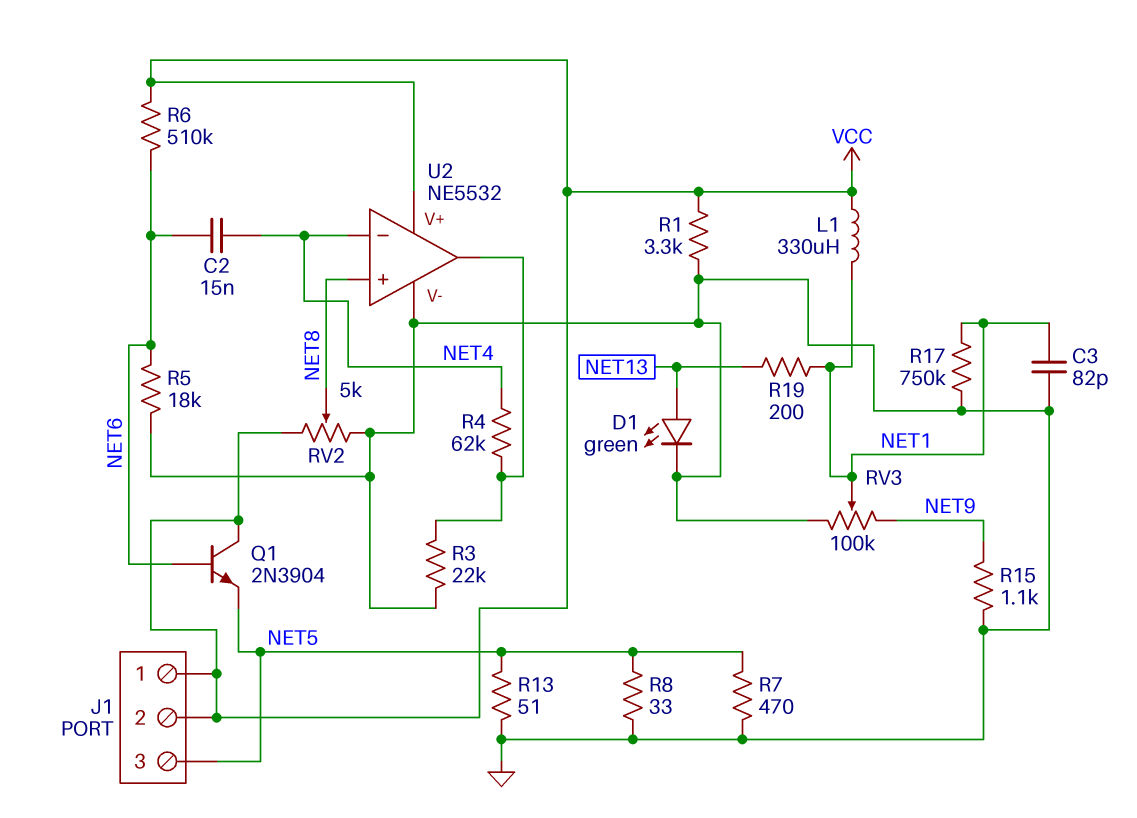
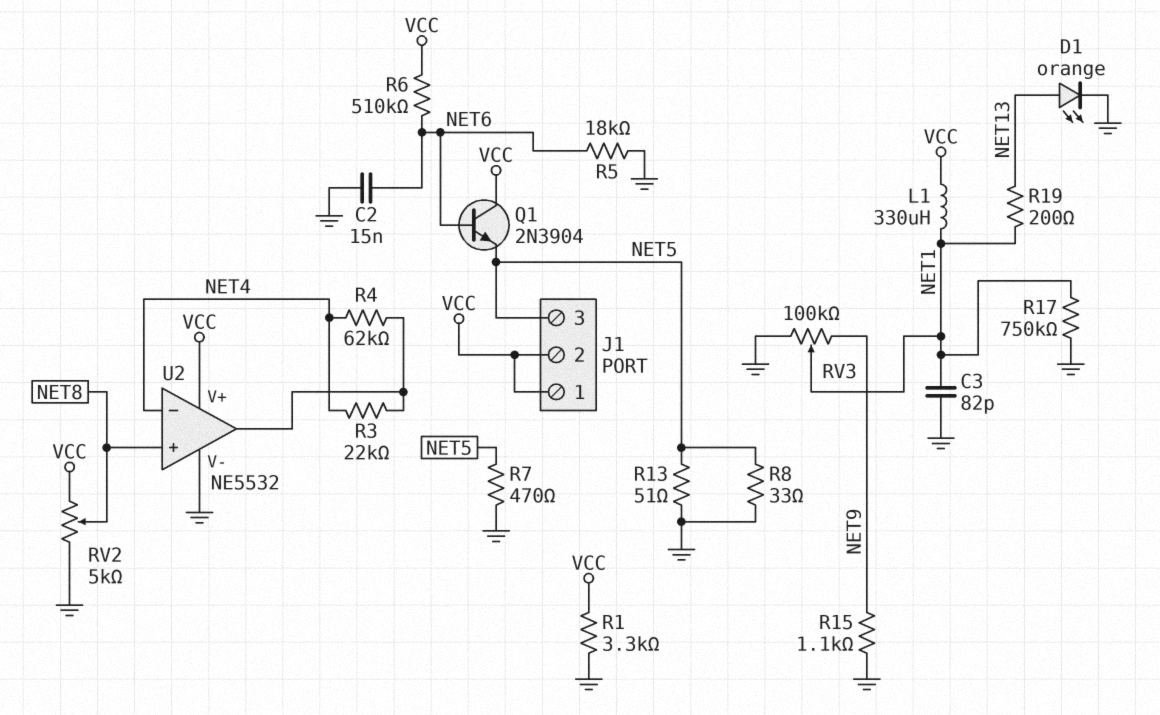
C2: 15nF (NET4, NET6) -> 15nF (GND, NET6)
D1: LED green (A NET13, K GND) -> LED orange (A NET13, K GND)
R3: 22k (GND, U2/out) -> 22k (NET4, U2/out)

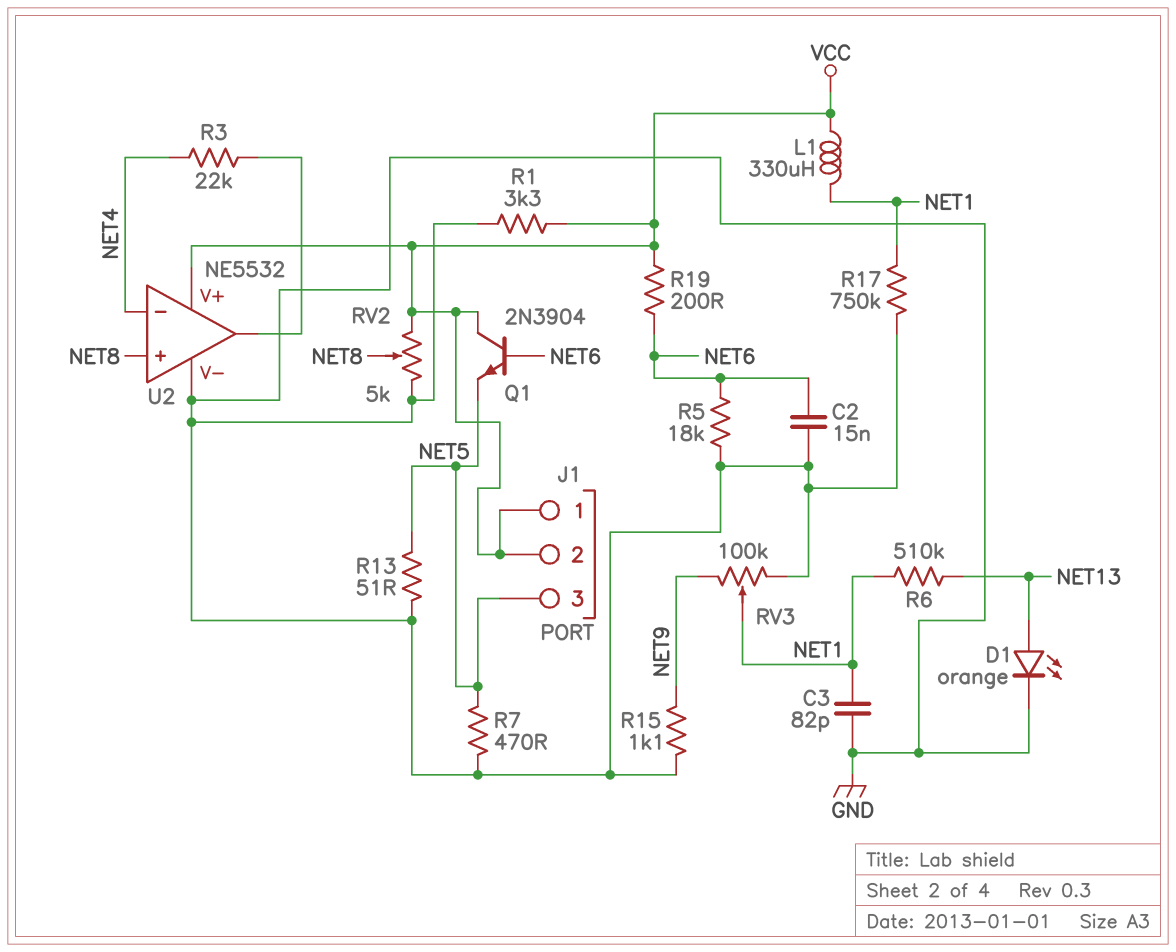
R4: 62k (NET4, U2/out) -> none
R6: 510k (NET6, VCC) -> 510k (NET1, NET13)
R8: 33 (GND, NET5) -> none
R19: 200 (NET1, NET13) -> 200 (NET6, VCC)

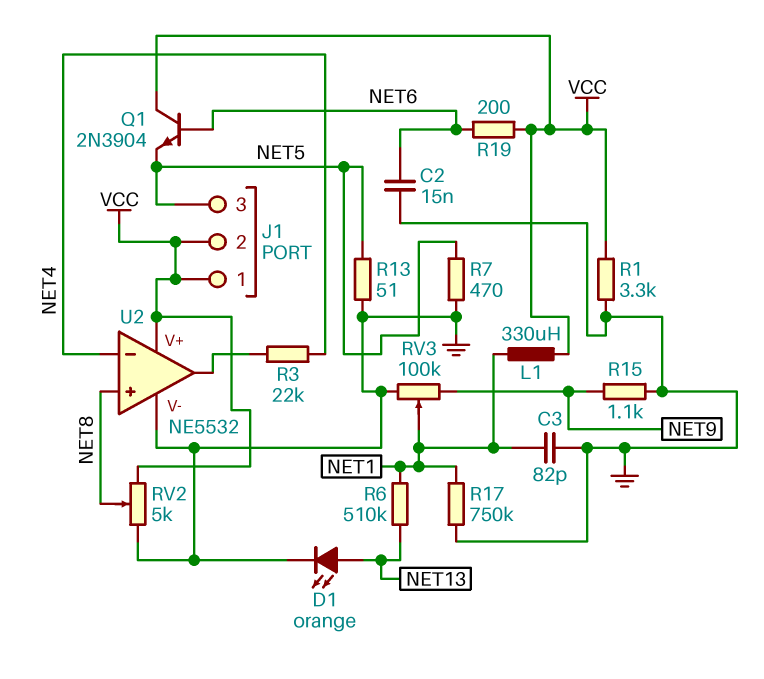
R5: 18k (GND, NET6) -> none

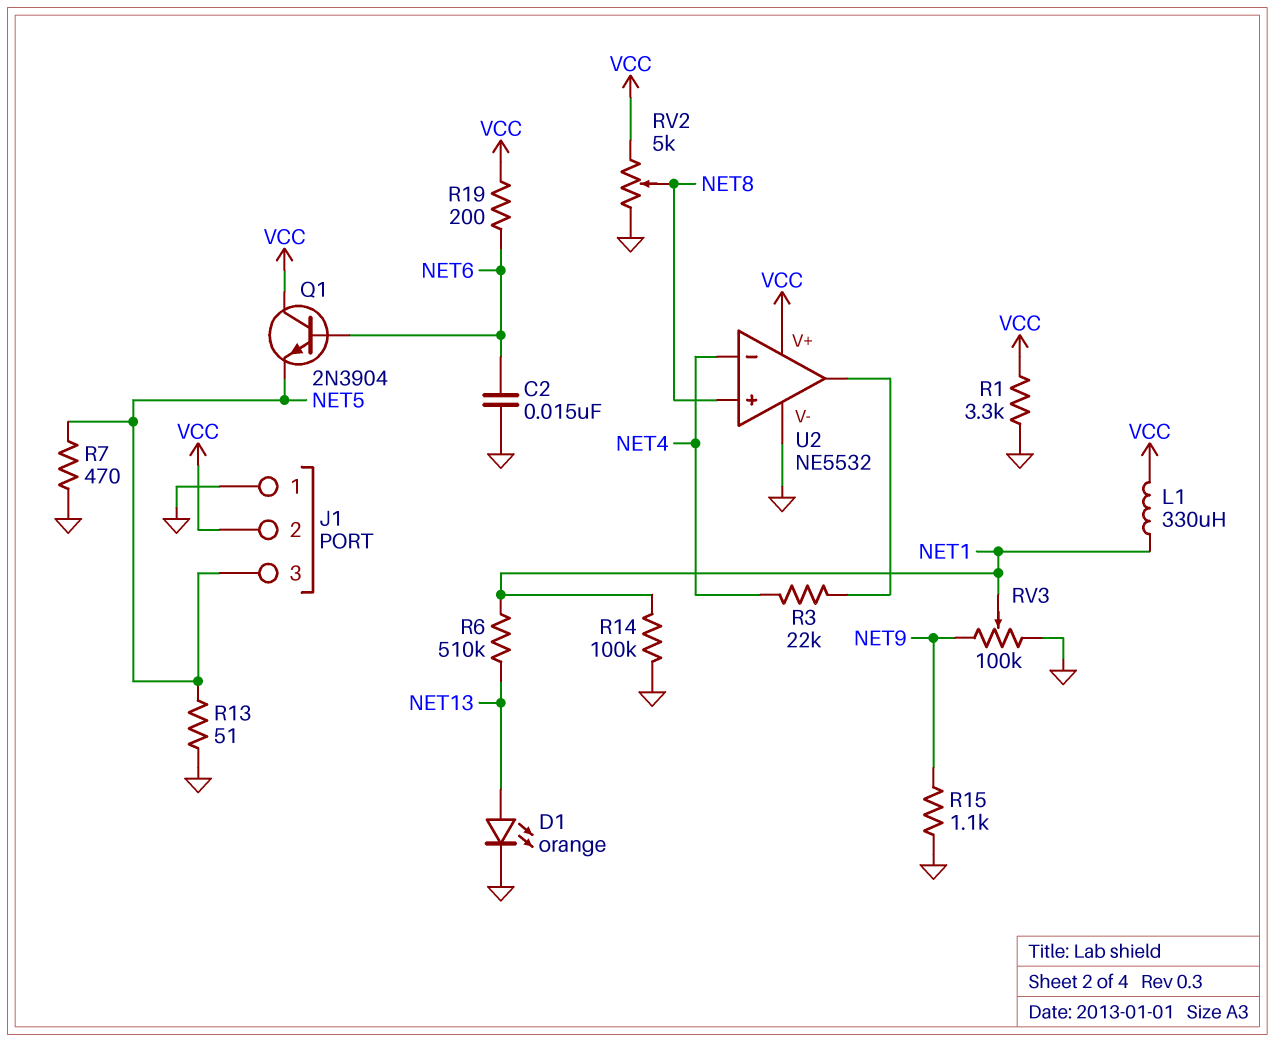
C3: 82pF (GND, NET1) -> none
J1 pin 1: VCC -> GND
R14: none -> 100k (GND, NET1)
R17: 750k (GND, NET1) -> none

